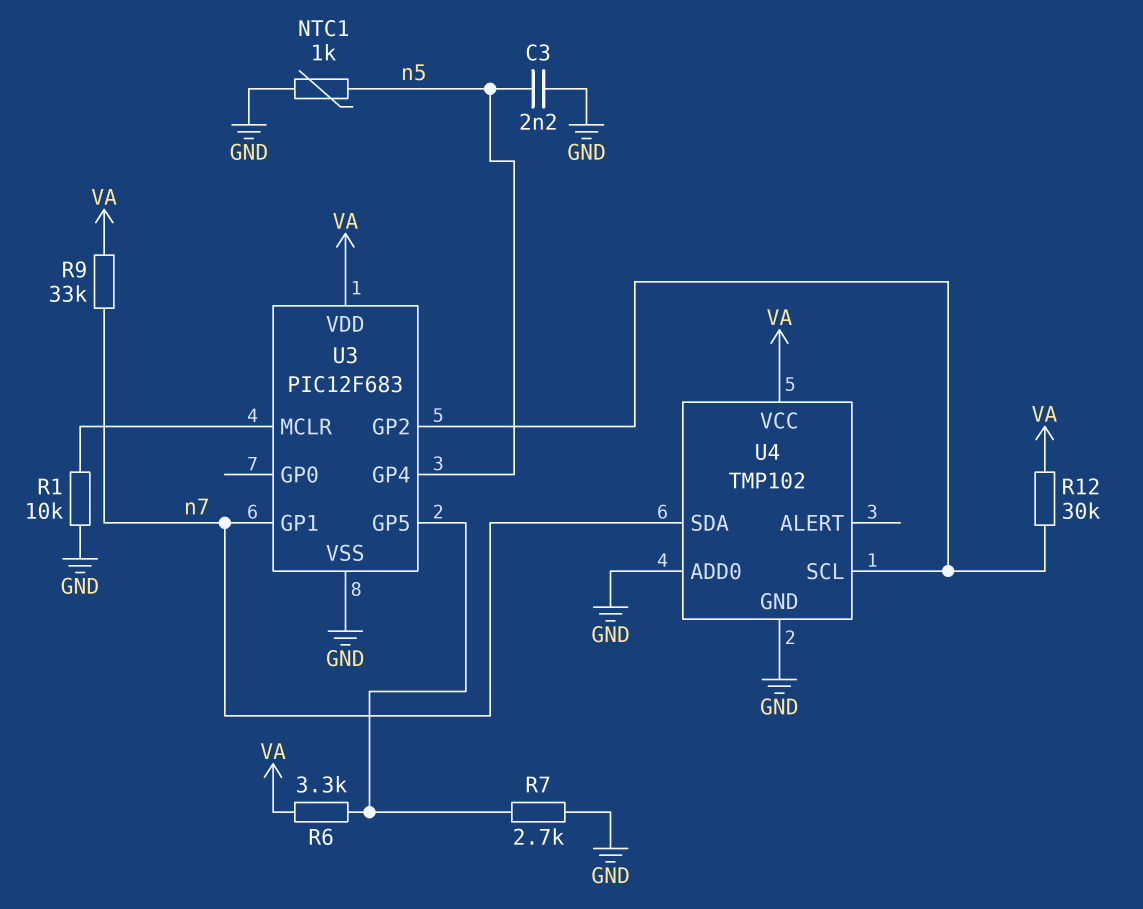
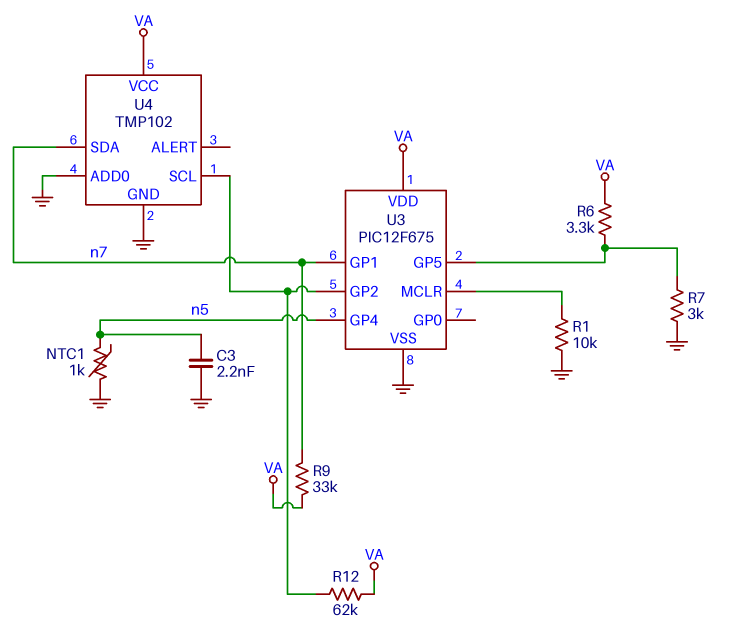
R7: 2.7k (GND, U3/GP5) -> 3k (GND, U3/GP5)
R12: 30k (U3/GP2, VA) -> 62k (U3/GP2, VA)
U3: PIC12F683 -> PIC12F675

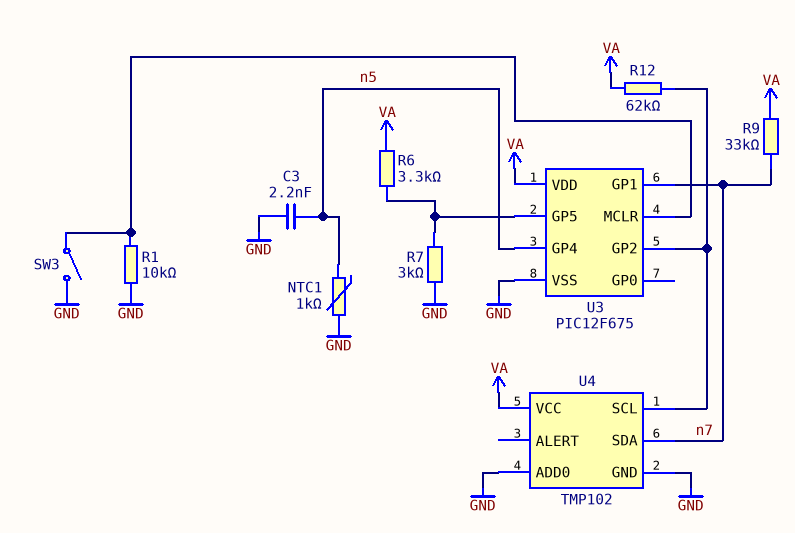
SW3: none -> switch (GND, U3/MCLR)

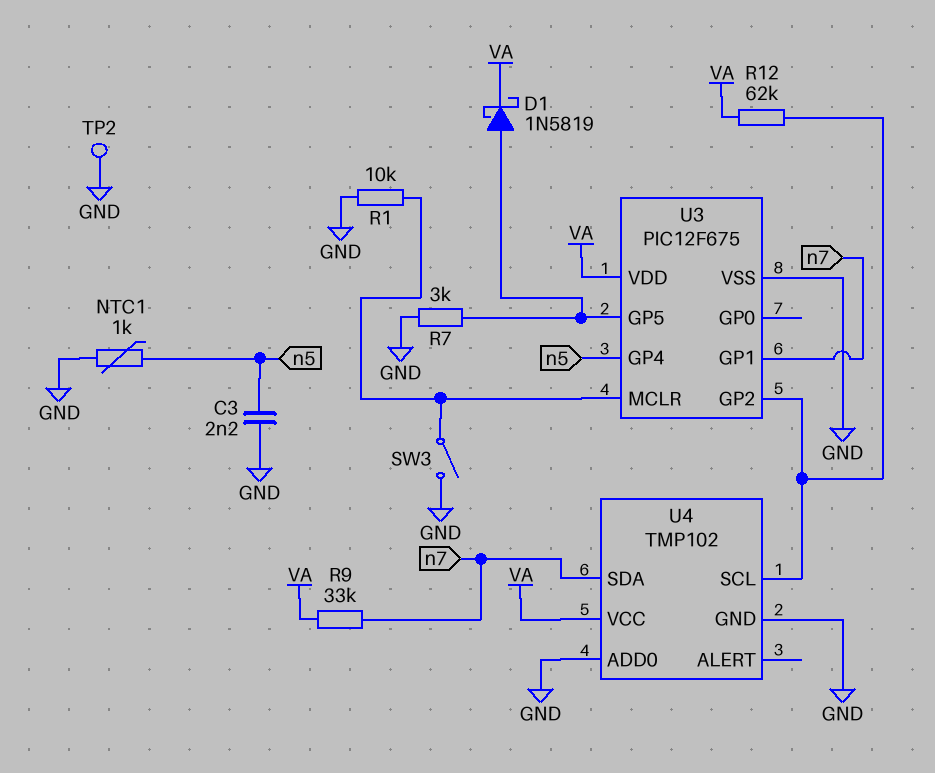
D1: none -> schottky 1N5819 (A U3/GP5, K VA)
R6: 3.3k (U3/GP5, VA) -> none
TP2: none -> test point (GND)

